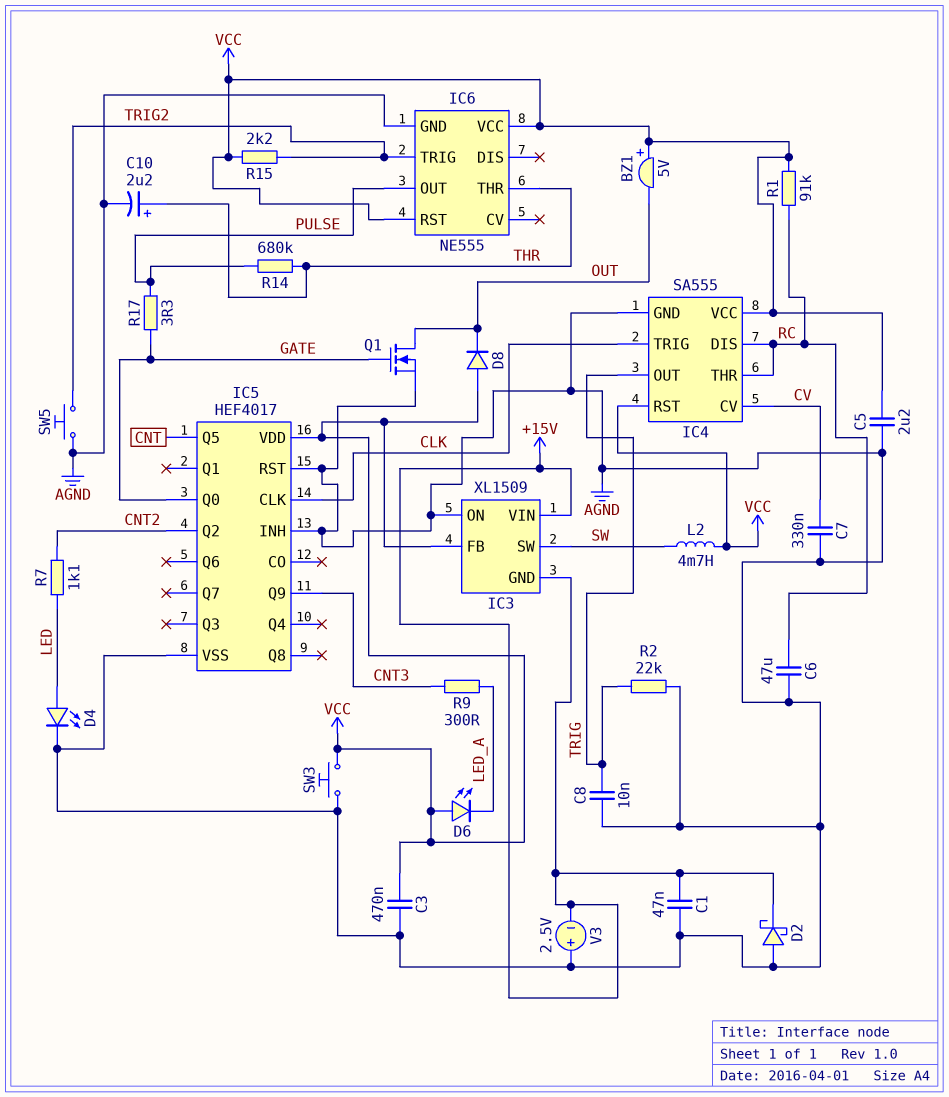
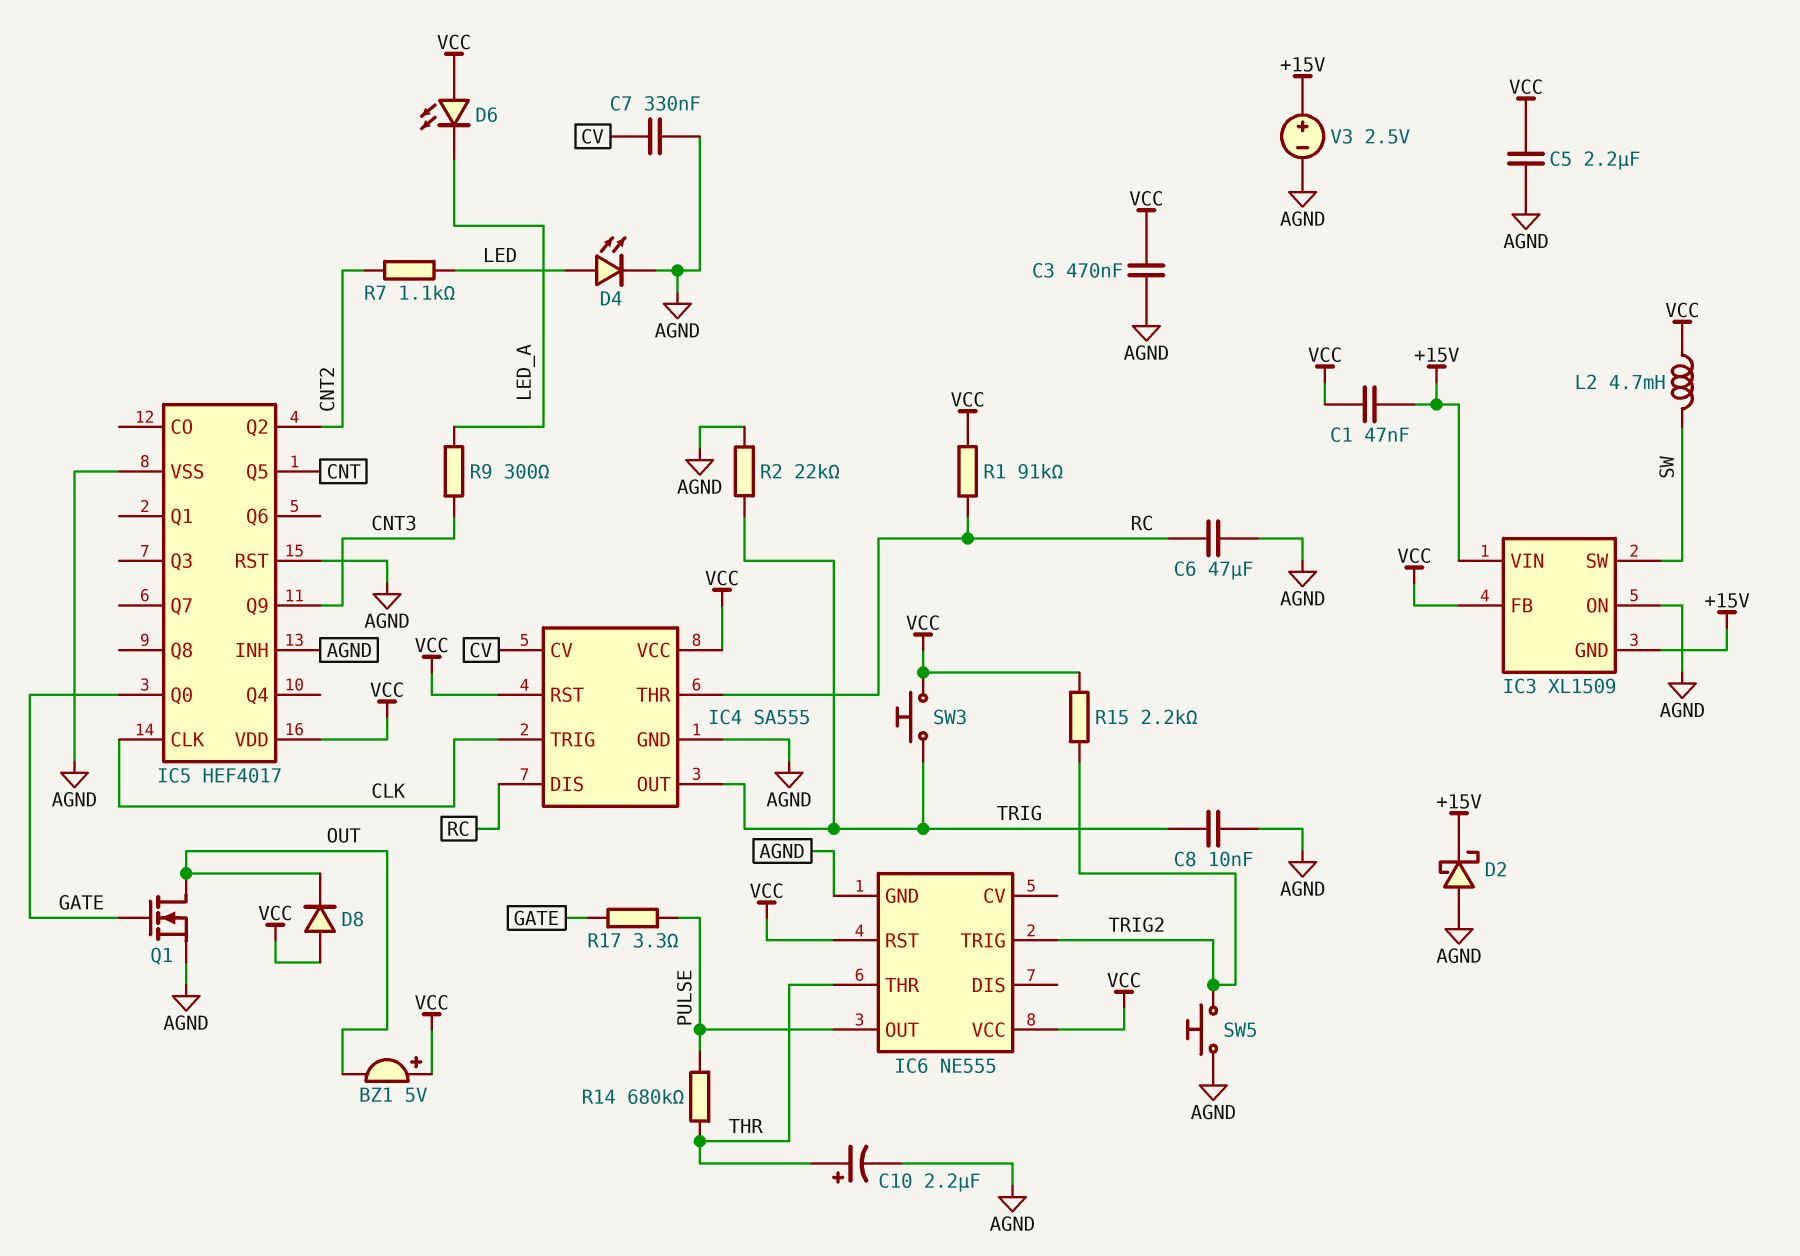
C1: 47nF (+15V, AGND) -> 47nF (+15V, VCC)
SW3: button (AGND, VCC) -> button (TRIG, VCC)
V3: 2.5V (plus AGND, minus +15V) -> 2.5V (plus +15V, minus AGND)

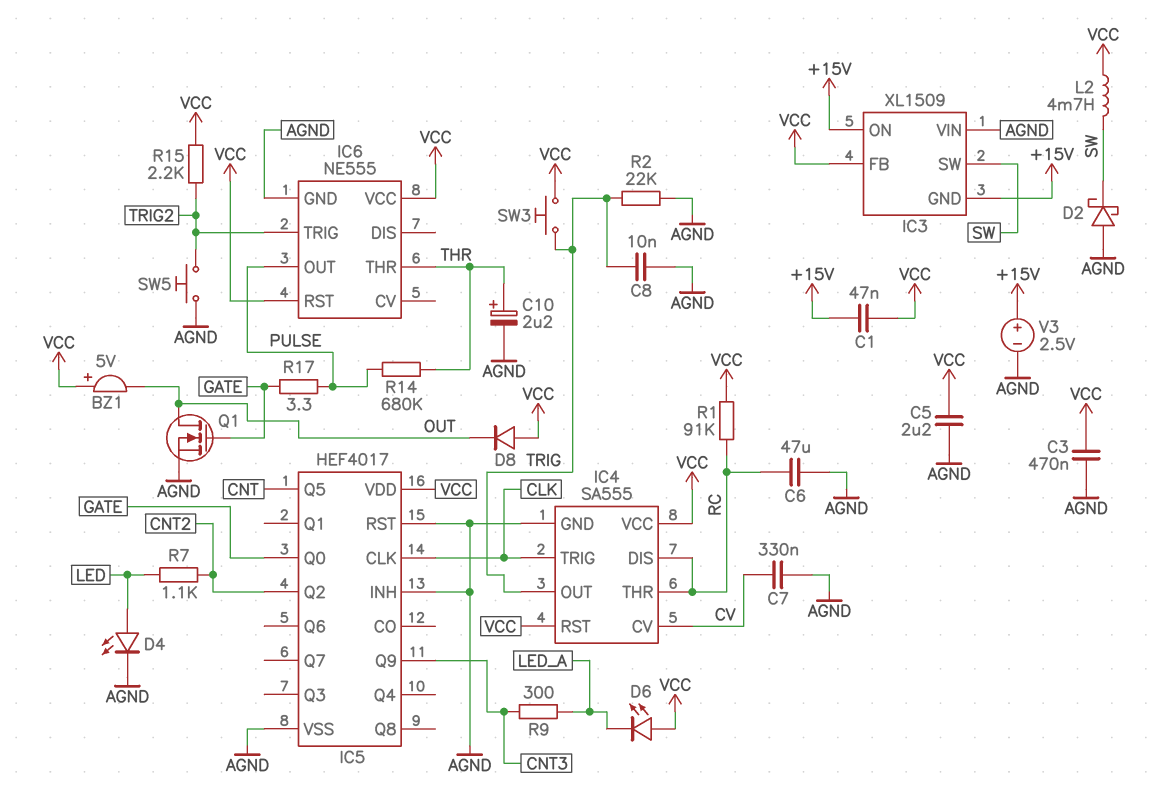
D2: schottky (A AGND, K +15V) -> schottky (A AGND, K SW)
IC3 pin ON: AGND -> +15V
IC3 pin VIN: +15V -> AGND

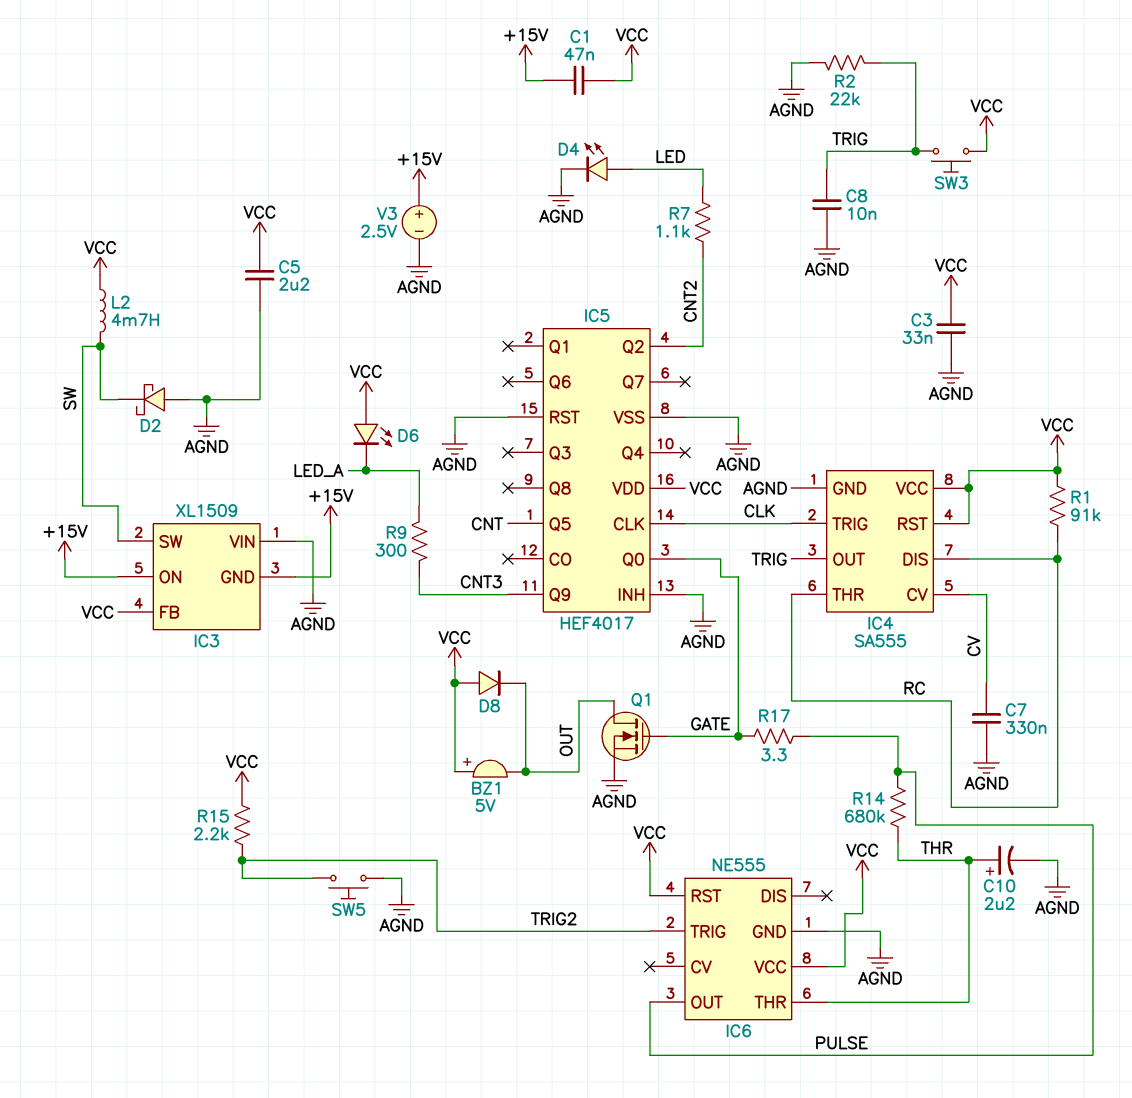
C3: 470nF (AGND, VCC) -> 33nF (AGND, VCC)
C6: 47uF (AGND, RC) -> none

